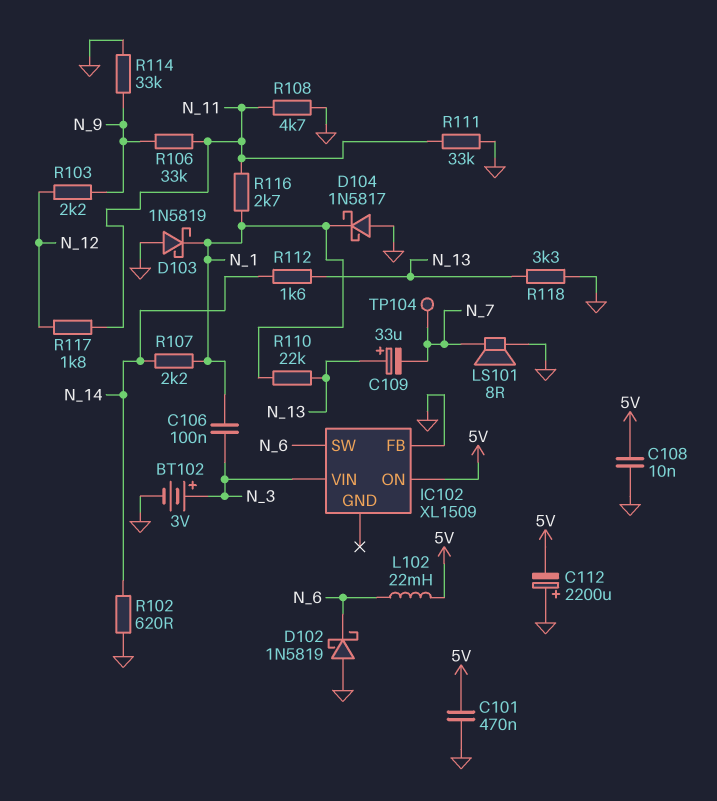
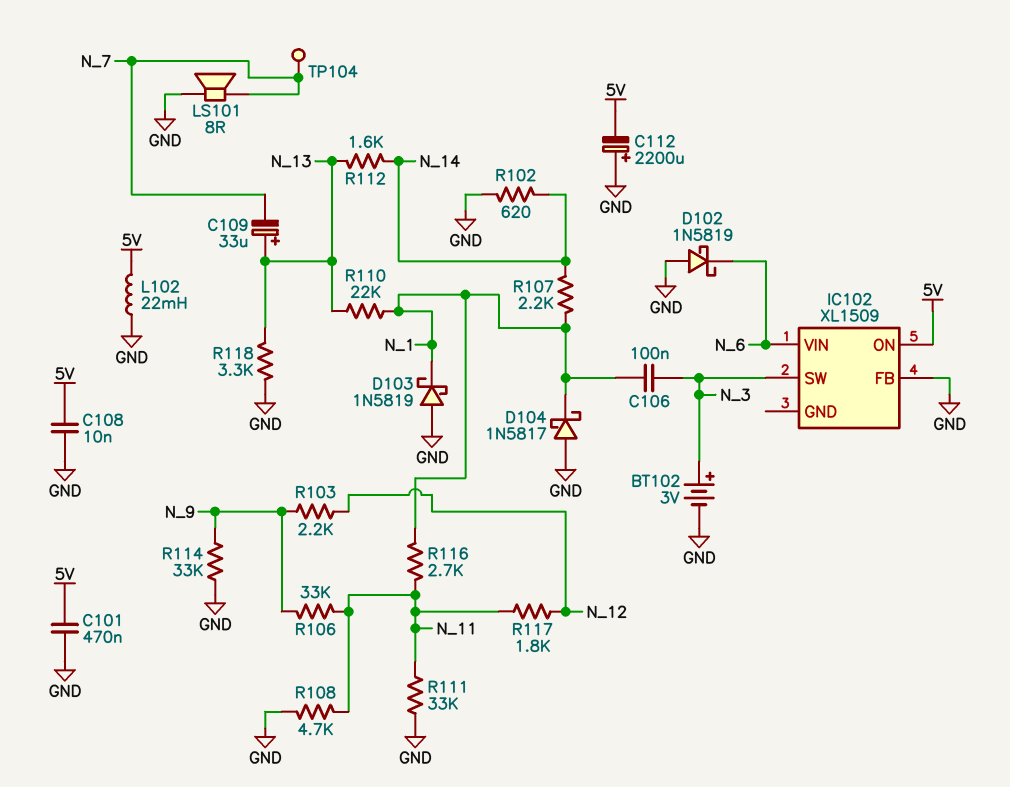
IC102 pin SW: N_6 -> N_3
IC102 pin VIN: N_3 -> N_6
L102: 22mH (5V, N_6) -> 22mH (5V, GND)

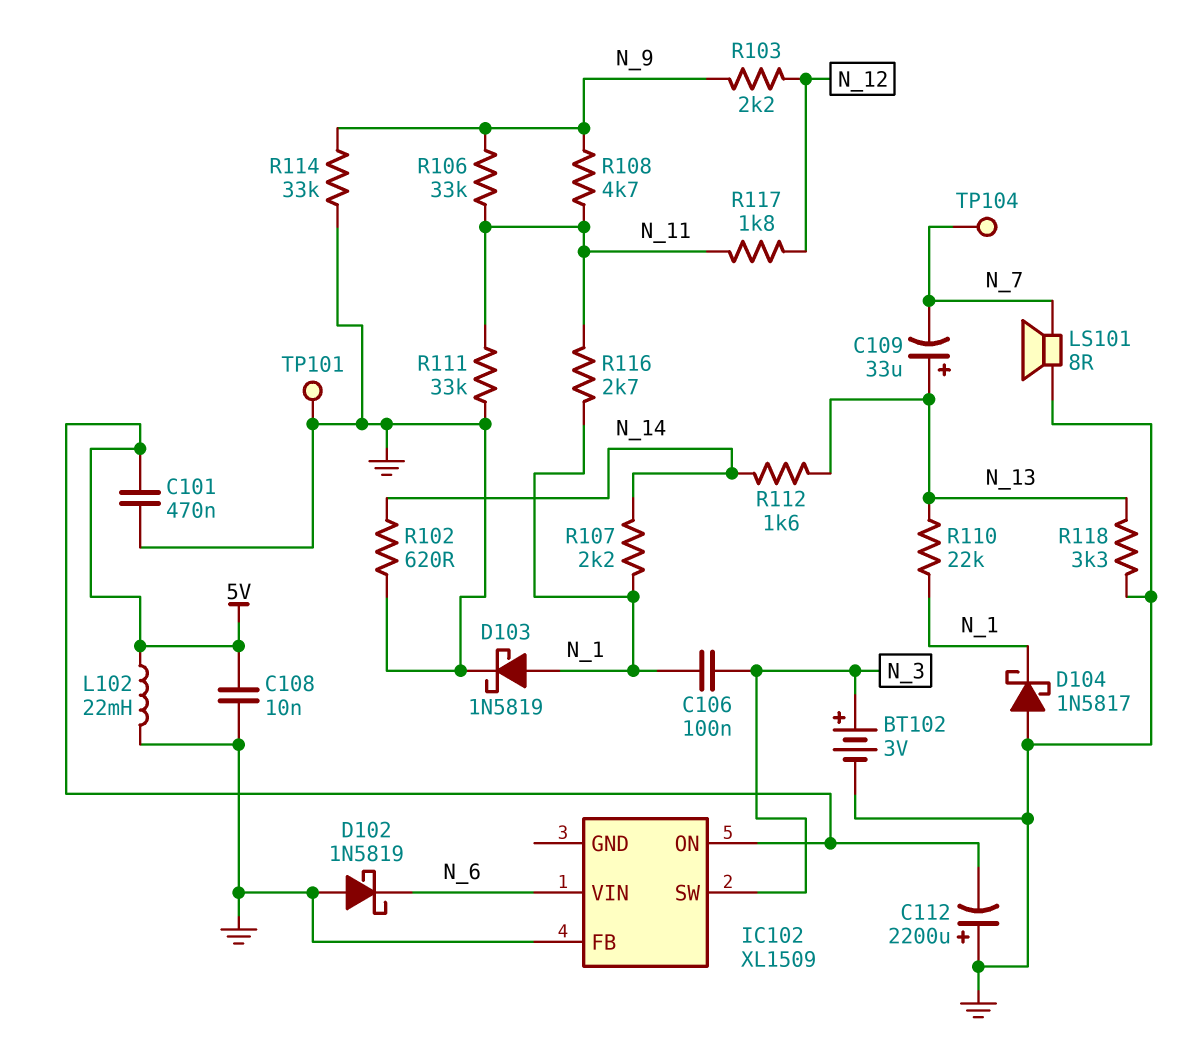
D103: schottky 1N5819 (A GND, K N_1) -> schottky 1N5819 (A N_1, K GND)
R108: 4.7k (GND, N_11) -> 4.7k (N_9, N_11)
TP101: none -> test point (GND)

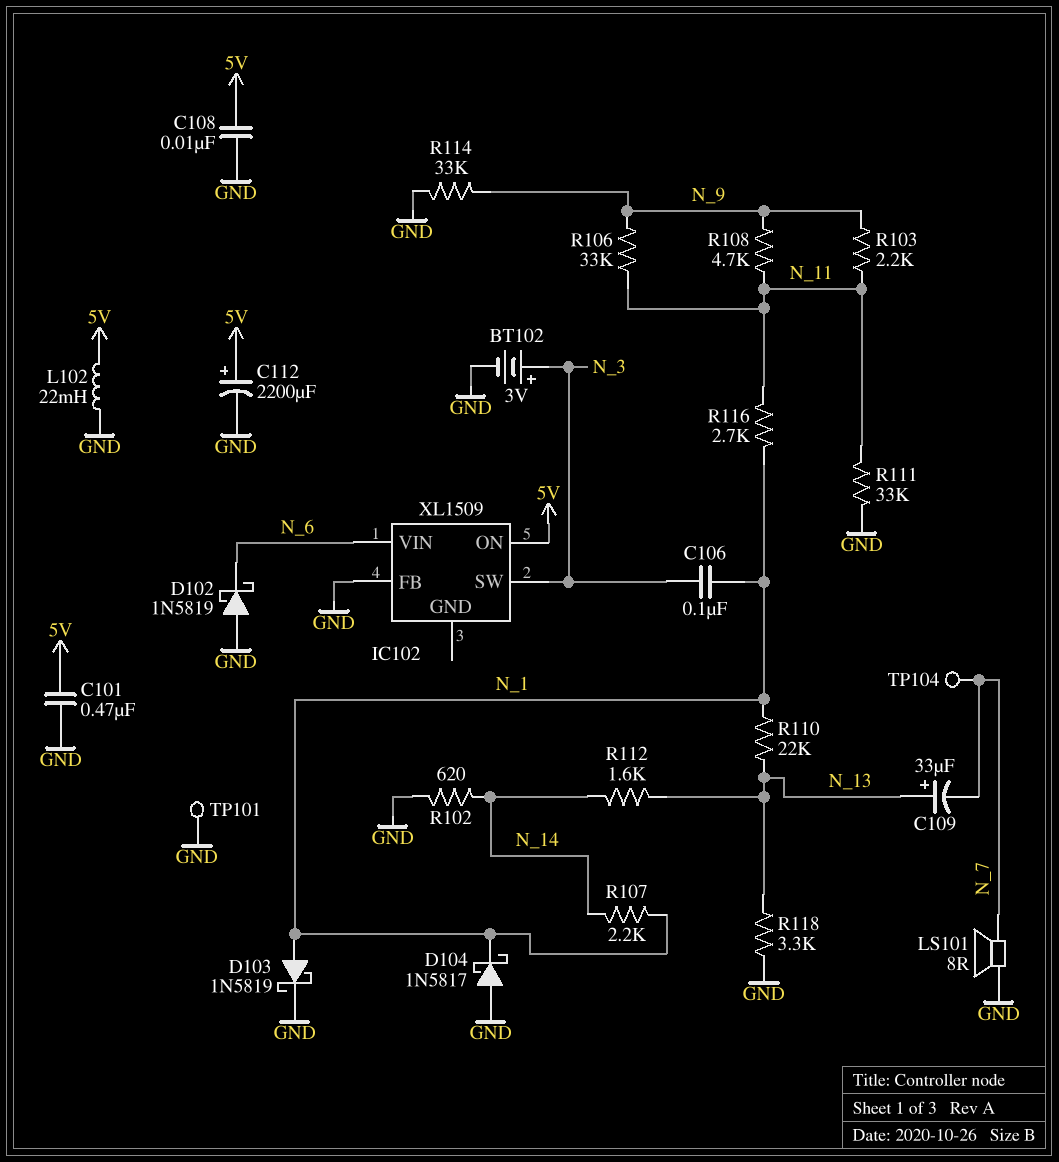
C112: 2200uF (plus GND, minus 5V) -> 2200uF (plus 5V, minus GND)
R103: 2.2k (N_9, N_12) -> 2.2k (N_9, N_11)
R117: 1.8k (N_11, N_12) -> none

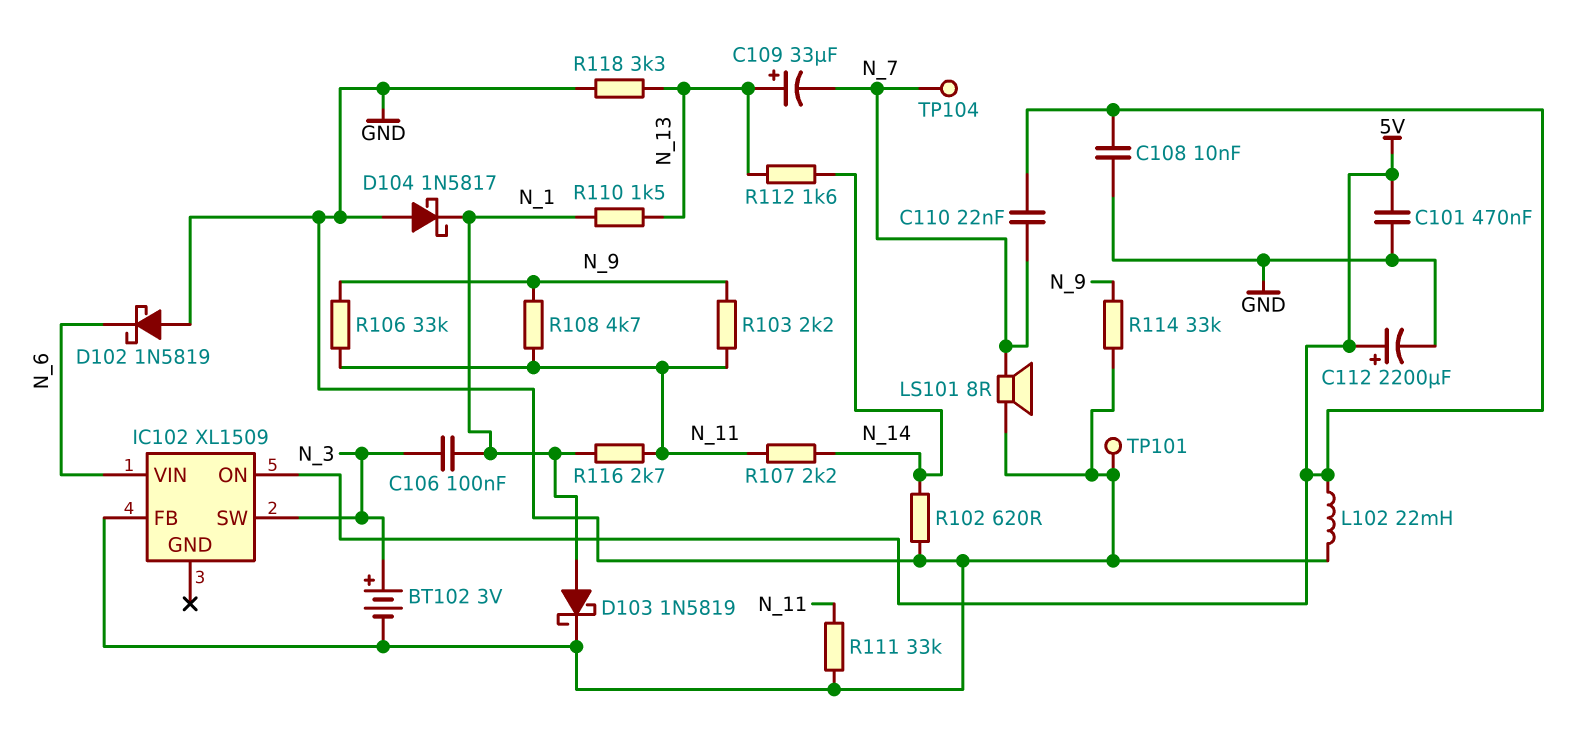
C110: none -> 22nF (5V, N_7)
R107: 2.2k (N_1, N_14) -> 2.2k (N_11, N_14)
R110: 22k (N_1, N_13) -> 1.5k (N_1, N_13)

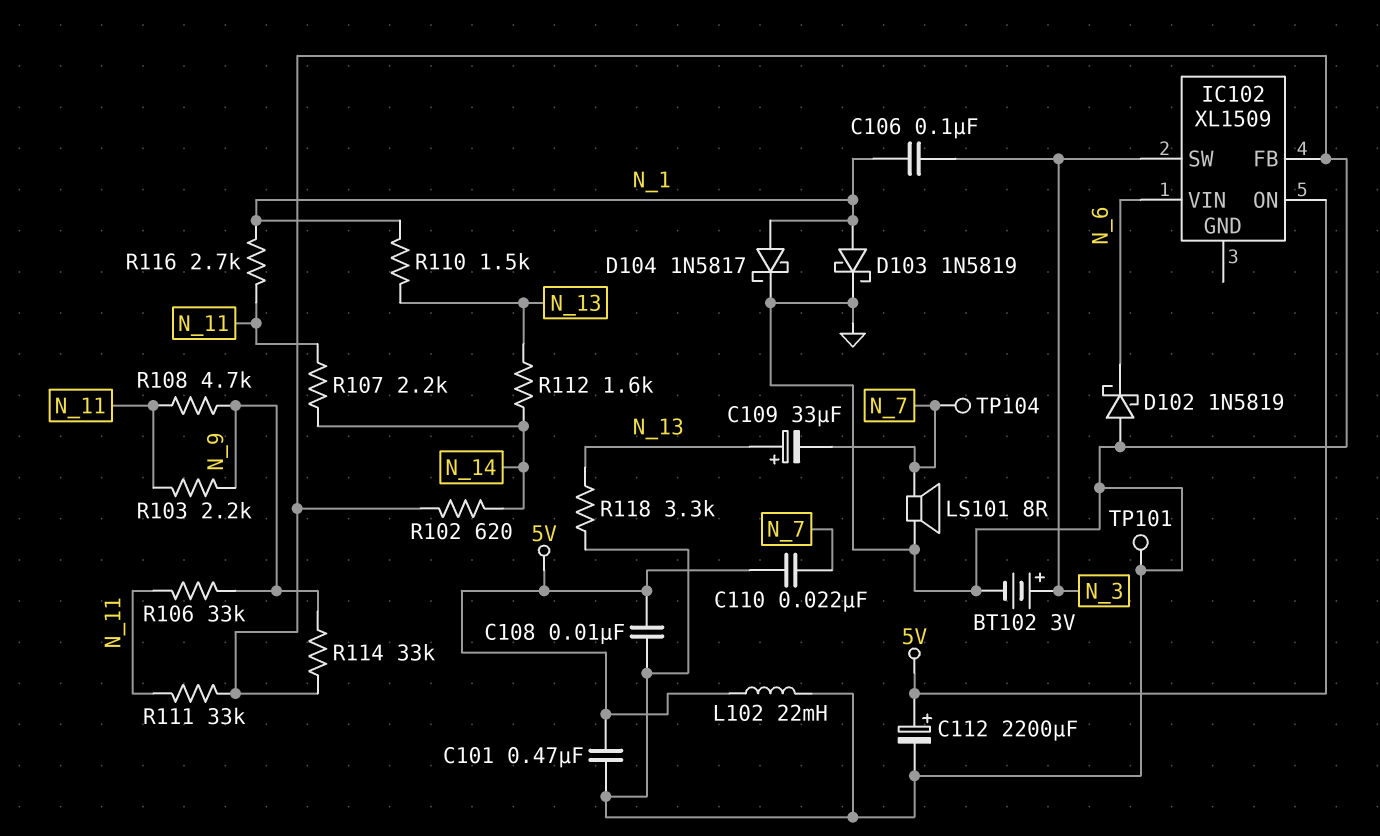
D104: schottky 1N5817 (A GND, K N_1) -> schottky 1N5817 (A N_1, K GND)

